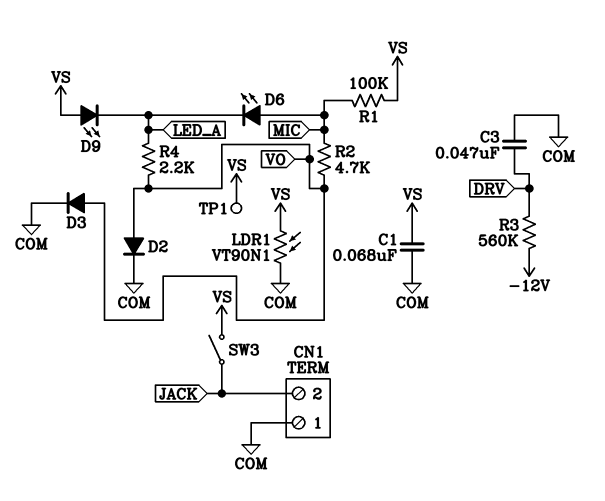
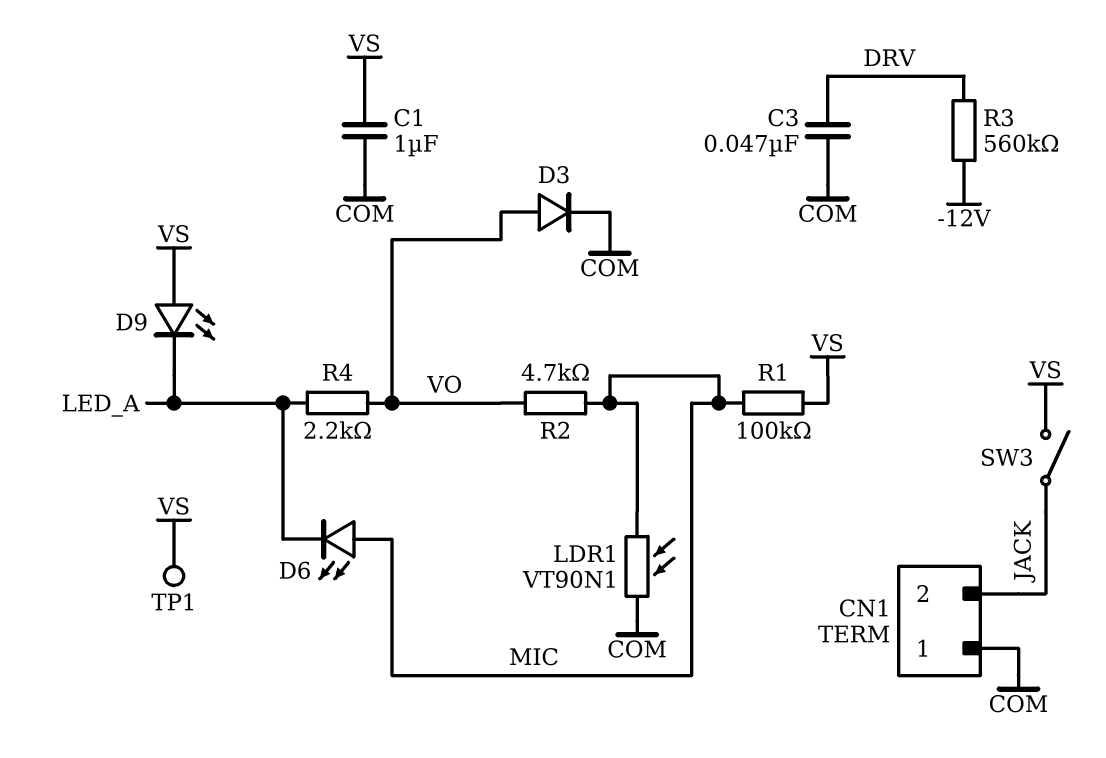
C1: 68nF (COM, VS) -> 1uF (COM, VS)
D2: diode (A VO, K COM) -> none
LDR1: VT90N1 (COM, VS) -> VT90N1 (COM, MIC)

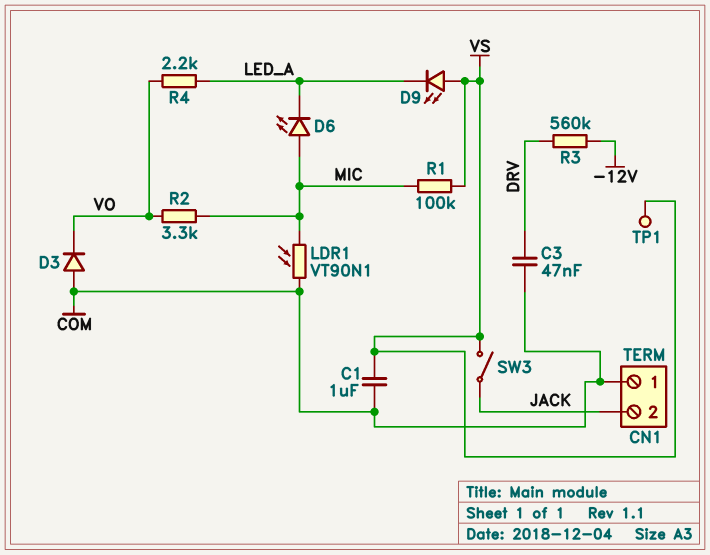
D3: diode (A VO, K COM) -> diode (A COM, K VO)
R2: 4.7k (MIC, VO) -> 3.3k (MIC, VO)

